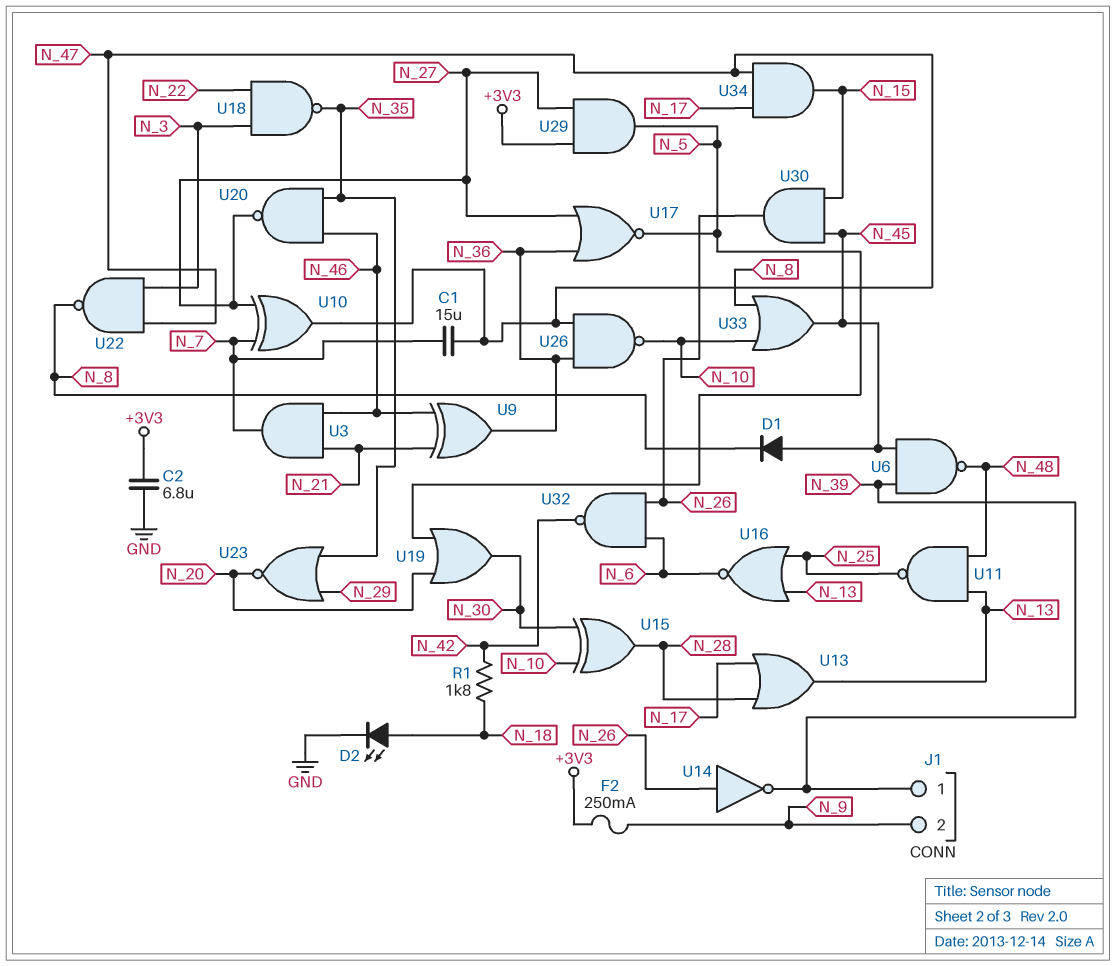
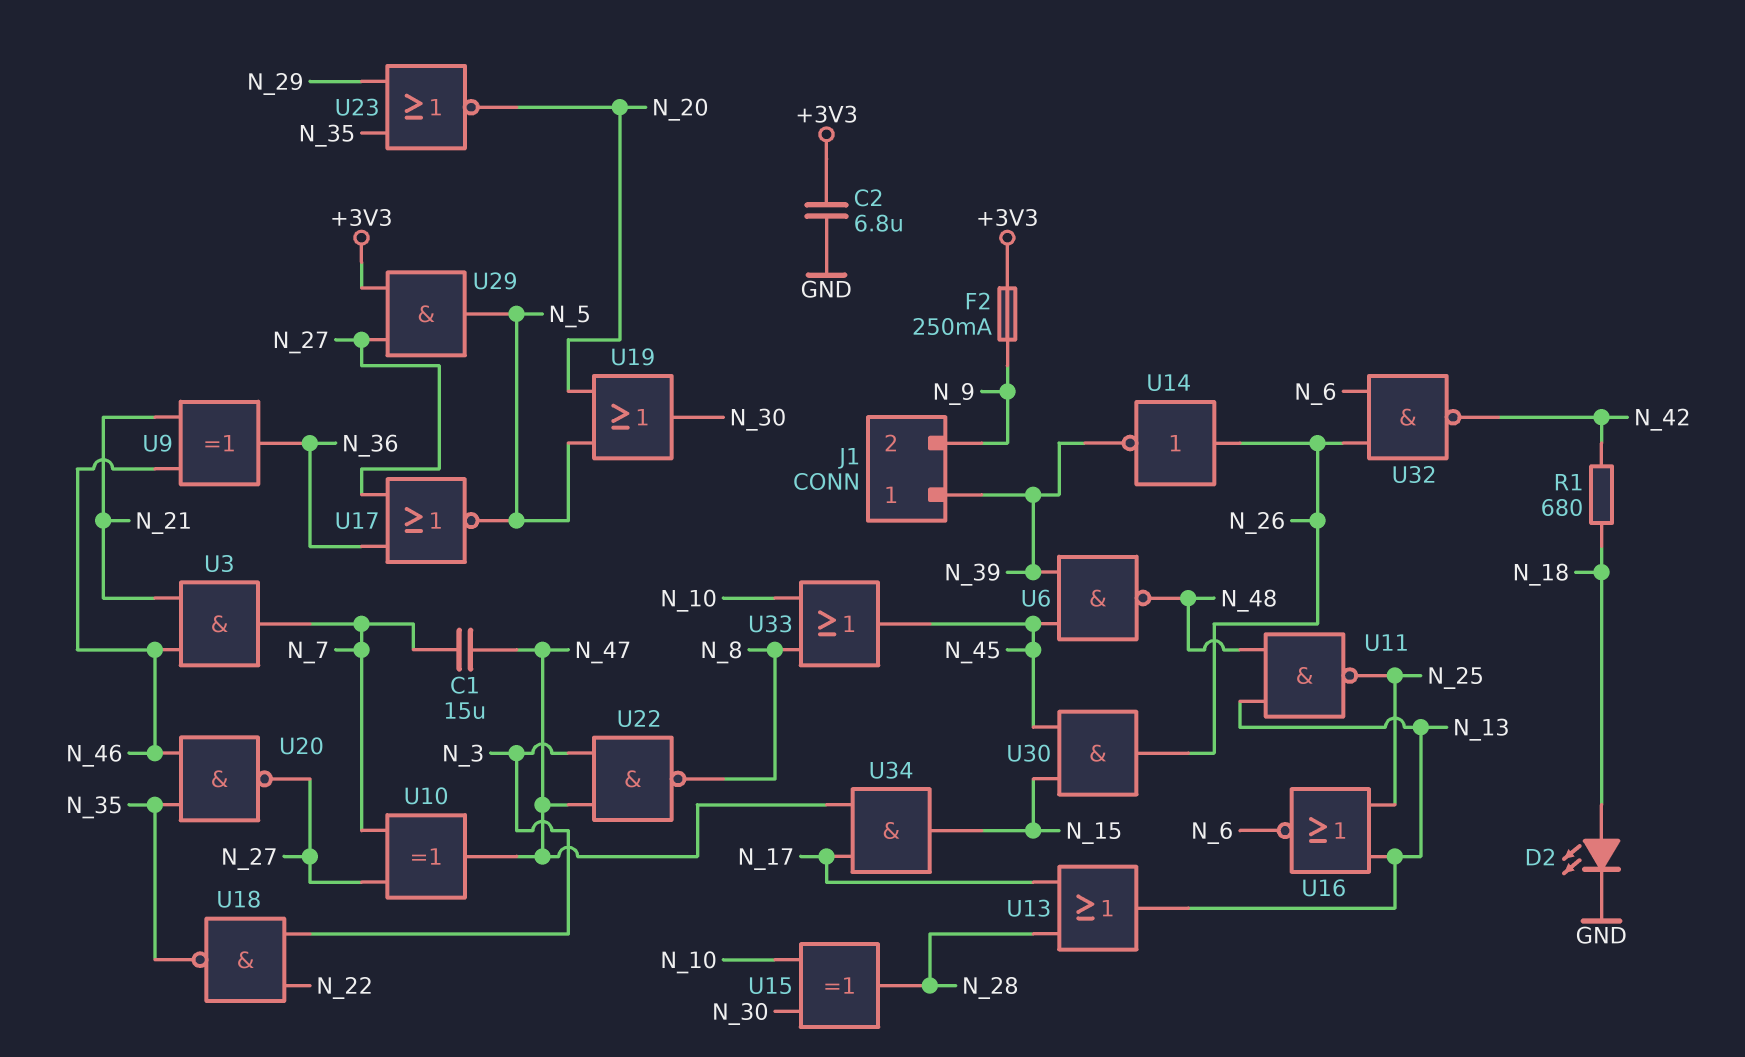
D1: diode (A N_45, K N_8) -> none
R1: 1.8k (N_18, N_42) -> 680 (N_18, N_42)
U26: NAND (in N_36, in N_47, out N_10) -> none

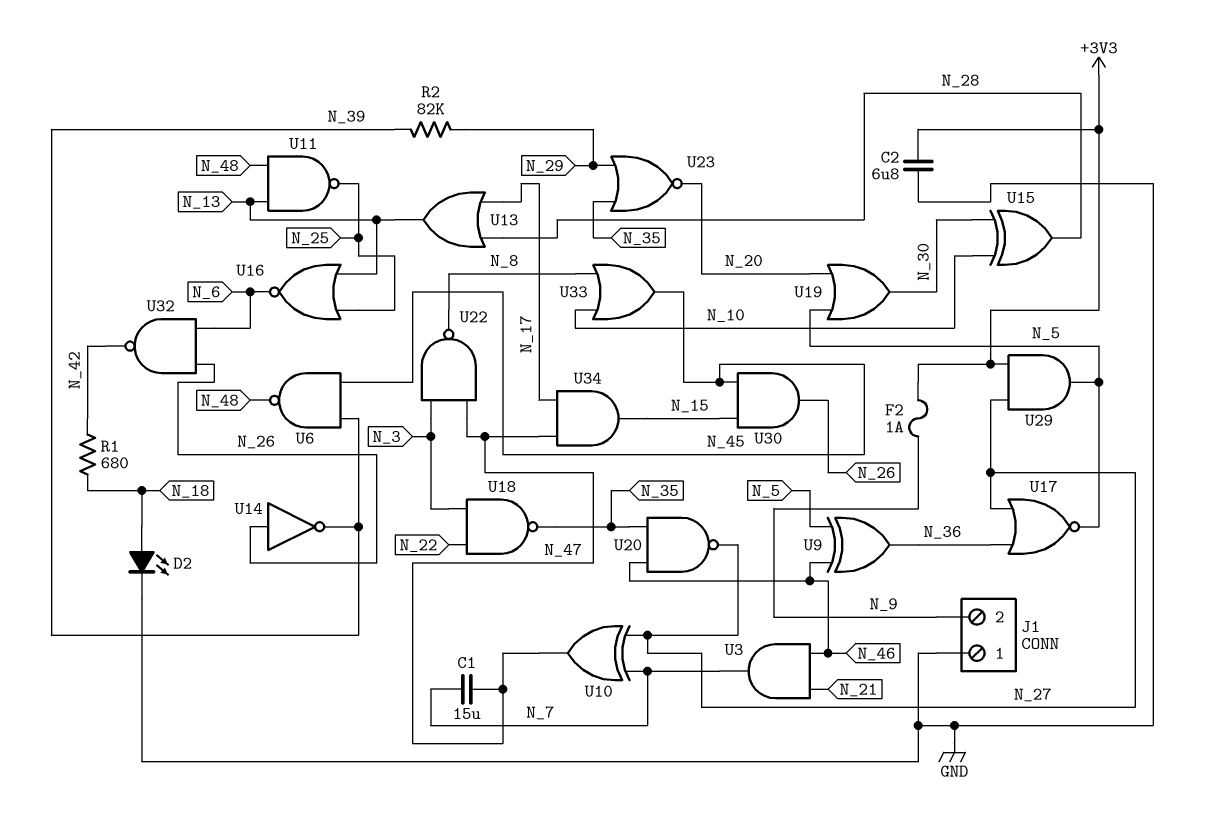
F2: 250mA (+3V3, N_9) -> 1A (+3V3, N_9)
J1 pin 1: N_39 -> GND
R2: none -> 82k (N_29, N_39)
U9: XOR (in N_21, in N_46, out N_36) -> XOR (in N_5, in N_46, out N_36)

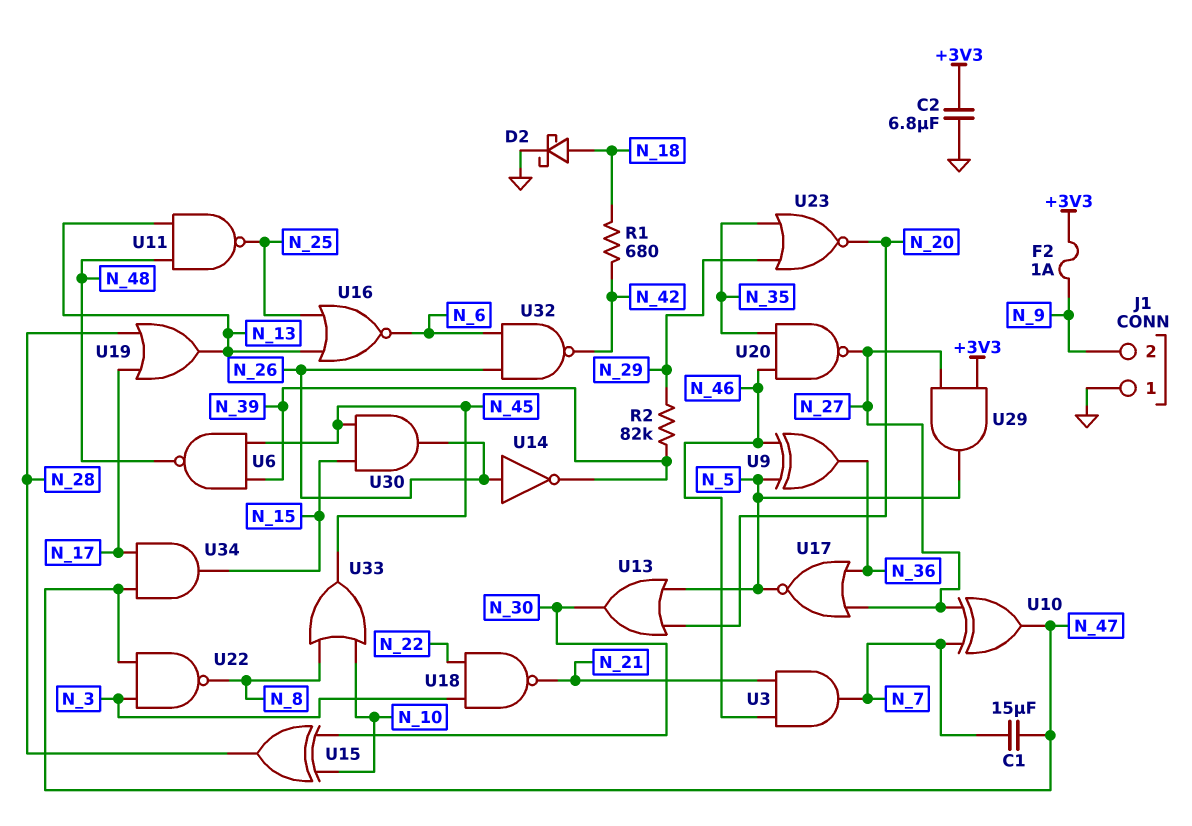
D2: LED (A N_18, K GND) -> schottky (A N_18, K GND)
U13: OR (in N_17, in N_28, out N_13) -> OR (in N_5, in N_20, out N_30)
U18: NAND (in N_3, in N_22, out N_35) -> NAND (in N_3, in N_22, out N_21)
U19: OR (in N_5, in N_20, out N_30) -> OR (in N_17, in N_28, out N_13)

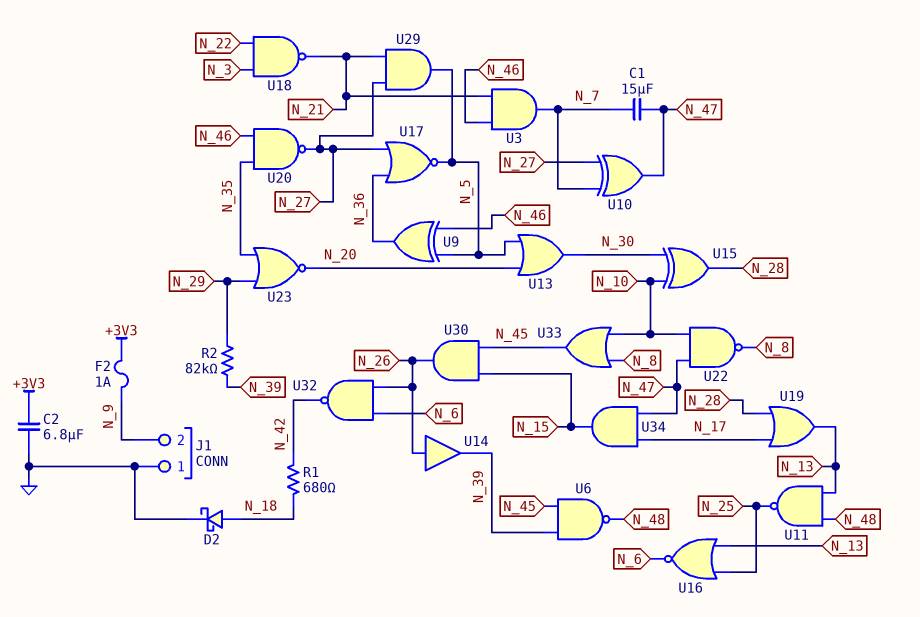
U14: NOT (in N_26, out N_39) -> buffer (in N_26, out N_39)
U22: NAND (in N_3, in N_47, out N_8) -> NAND (in N_10, in N_47, out N_8)
U29: AND (in +3V3, in N_27, out N_5) -> AND (in N_21, in N_27, out N_5)

